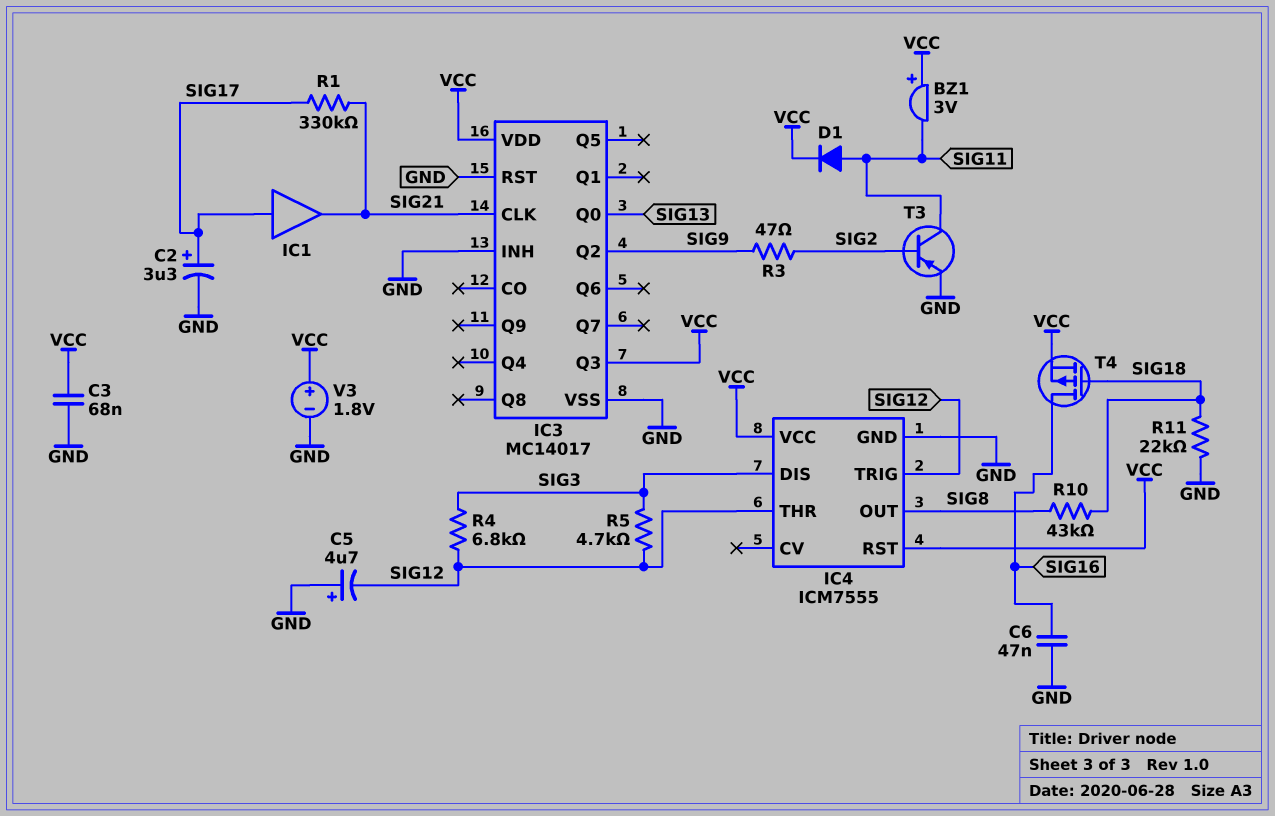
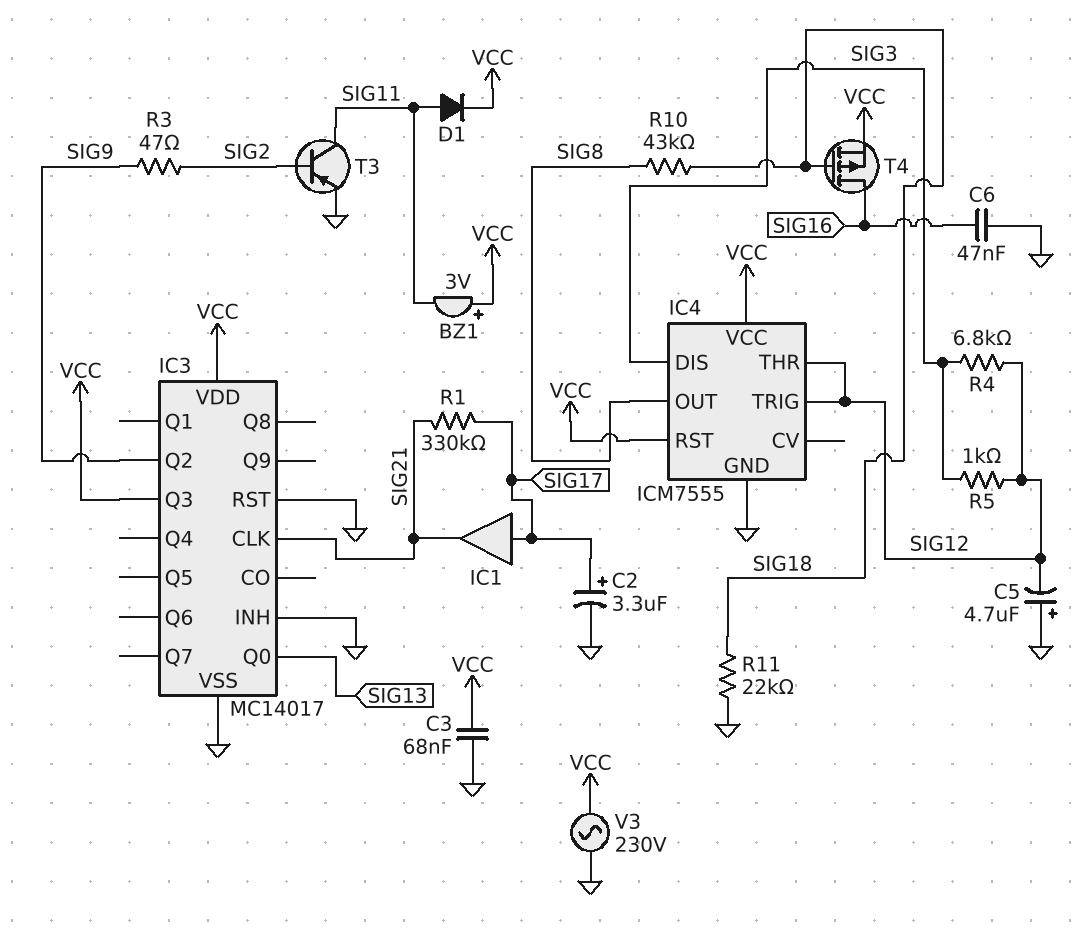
R5: 4.7k (SIG3, SIG12) -> 1k (SIG3, SIG12)
V3: 1.8V (plus VCC, minus GND) -> AC 230V (GND, VCC)

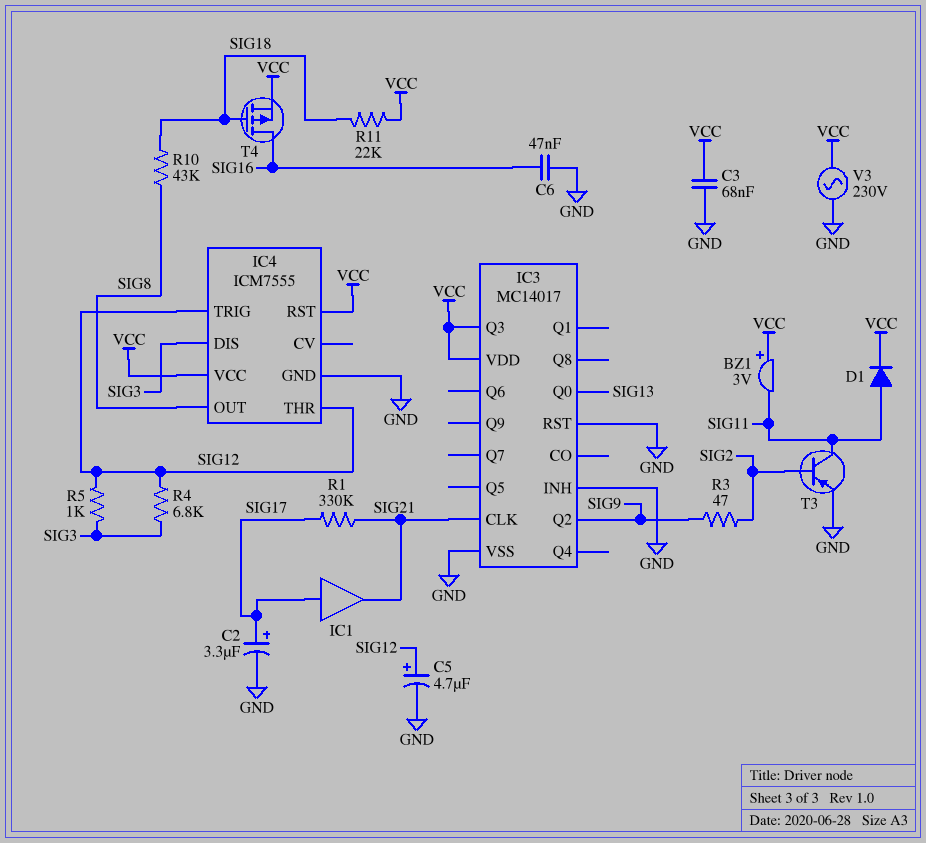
C5: 4.7uF (plus GND, minus SIG12) -> 4.7uF (plus SIG12, minus GND)
R11: 22k (GND, SIG18) -> 22k (SIG18, VCC)

